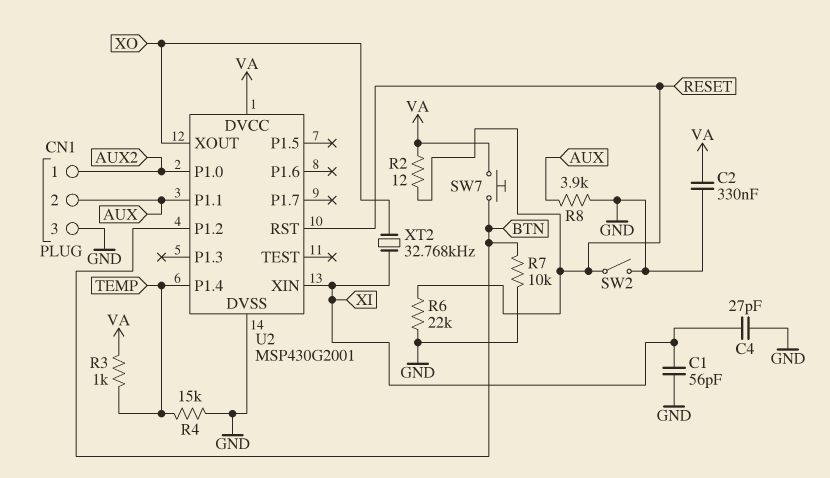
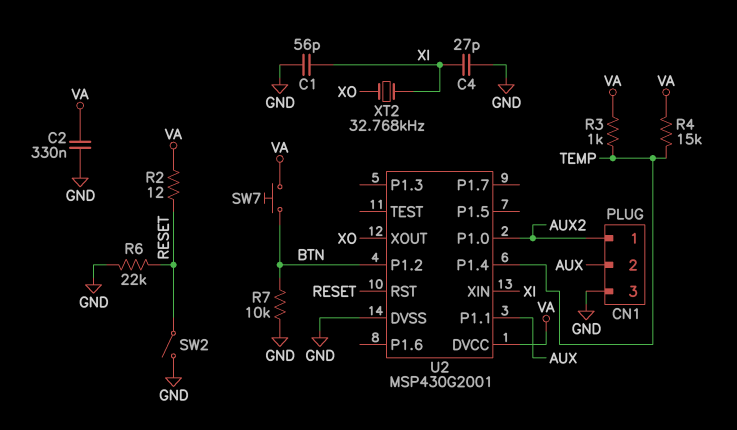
R4: 15k (GND, TEMP) -> 15k (TEMP, VA)
R8: 3.9k (AUX, GND) -> none

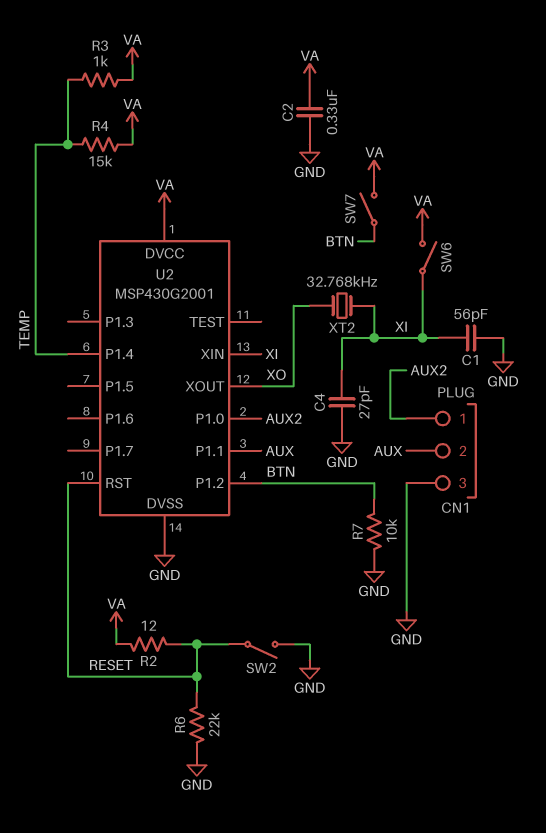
SW6: none -> switch (VA, XI)
SW7: button (BTN, VA) -> switch (BTN, VA)

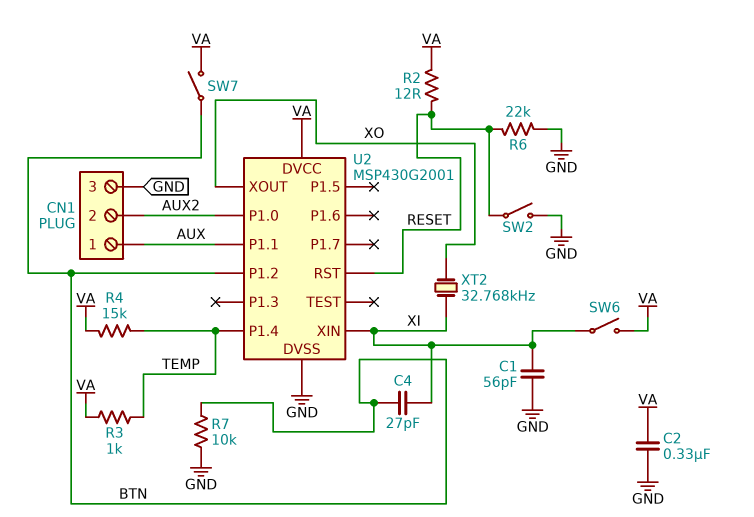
C4: 27pF (GND, XI) -> 27pF (BTN, XI)
CN1 pin 1: AUX2 -> AUX
CN1 pin 2: AUX -> AUX2

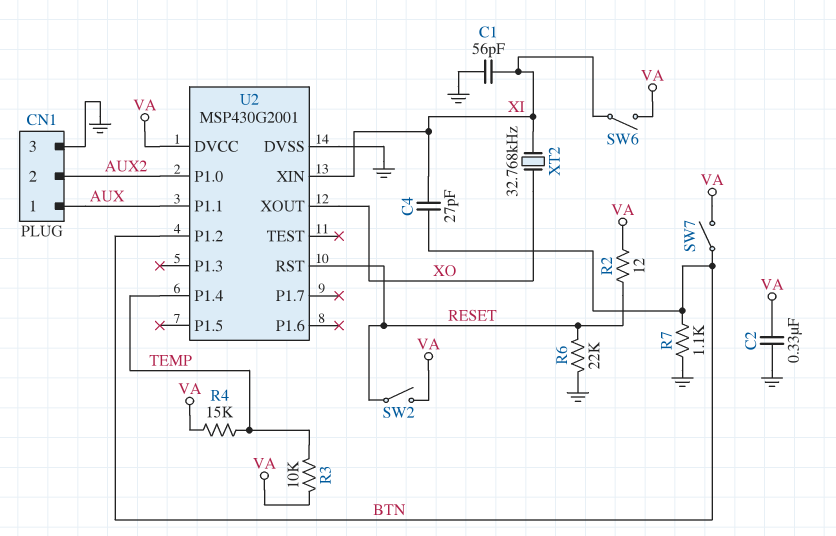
R3: 1k (TEMP, VA) -> 10k (TEMP, VA)
R7: 10k (BTN, GND) -> 1.1k (BTN, GND)
SW2: switch (GND, RESET) -> switch (RESET, VA)

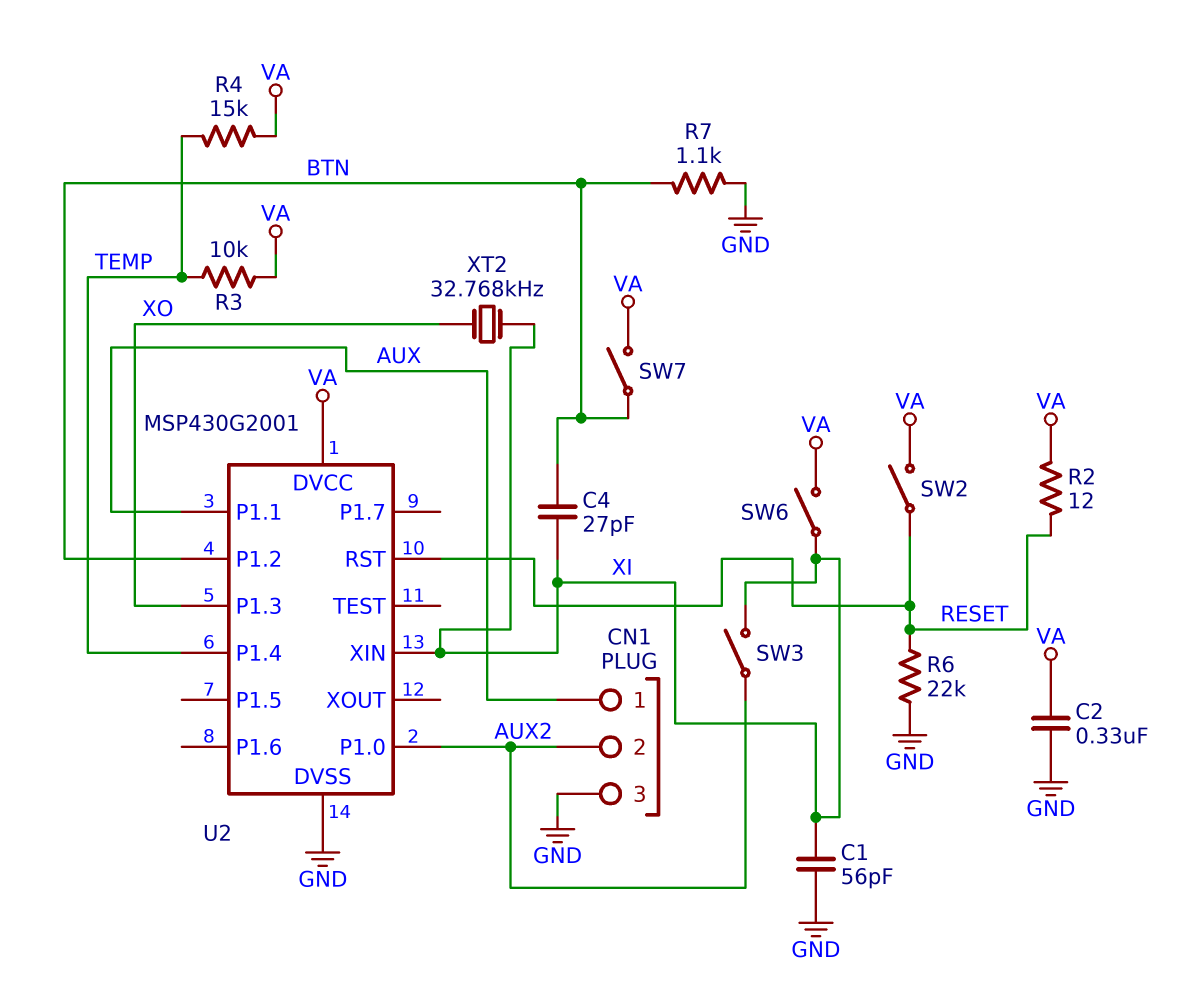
SW3: none -> switch (AUX2, XI)
U2 pin P1.3: none -> XO
U2 pin XOUT: XO -> none

